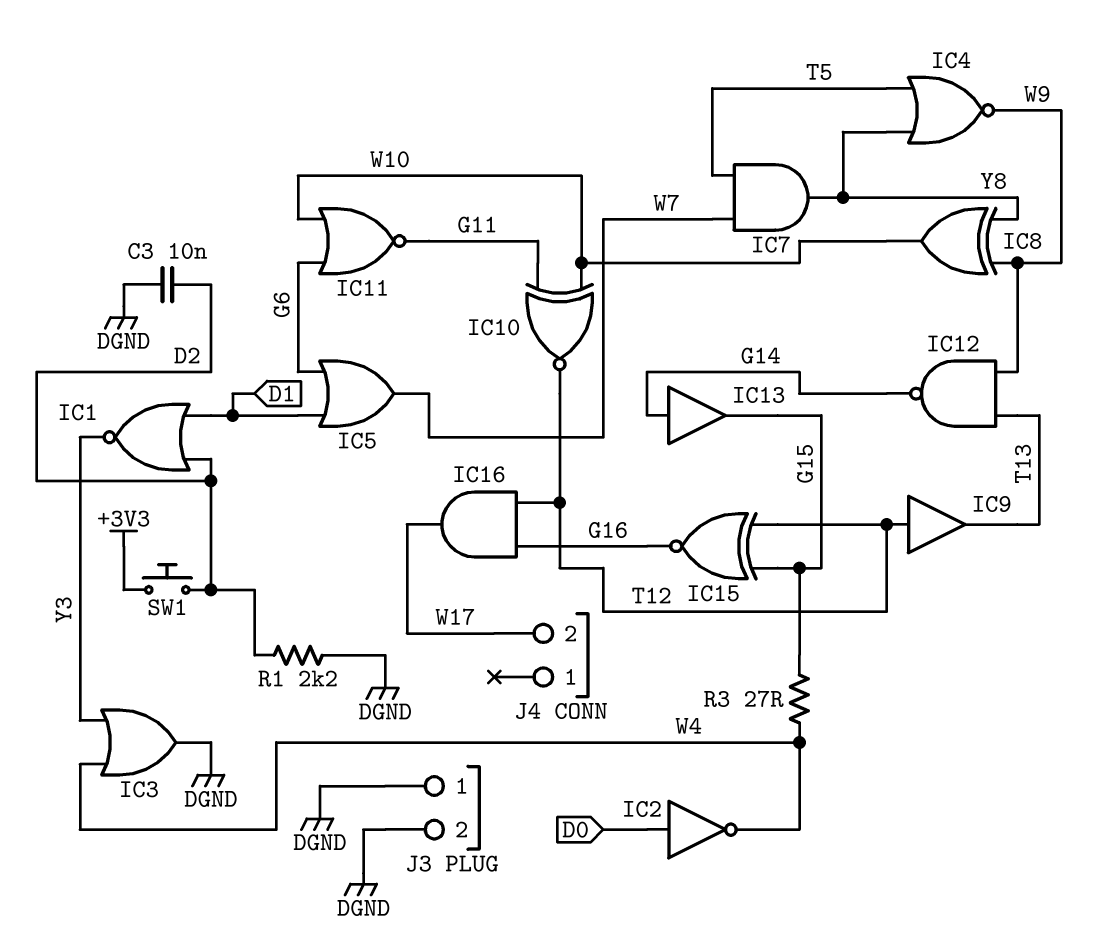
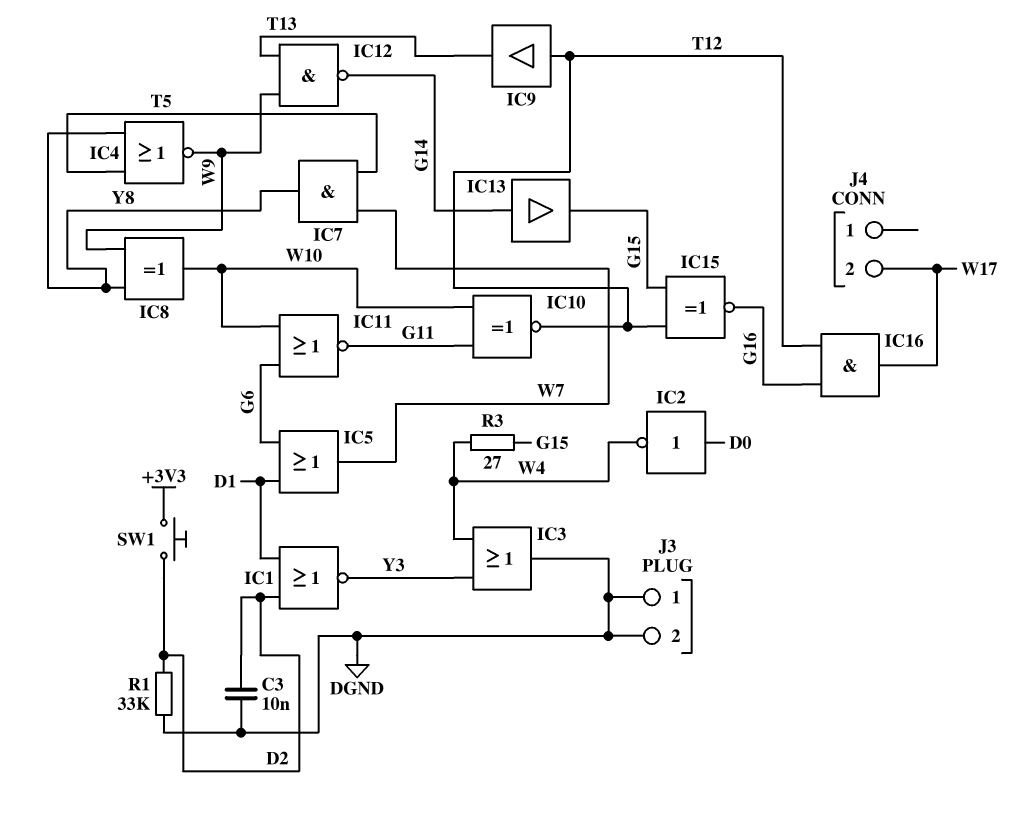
R1: 2.2k (D2, DGND) -> 33k (D2, DGND)

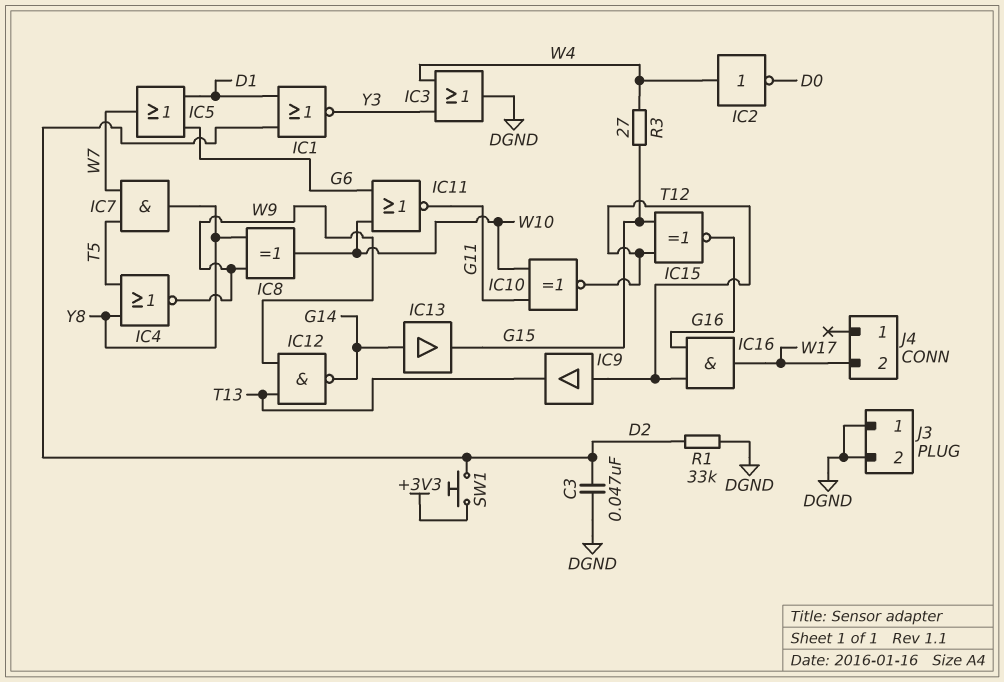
C3: 10nF (D2, DGND) -> 47nF (D2, DGND)
IC2: NOT (in D0, out W4) -> NOT (in W4, out D0)

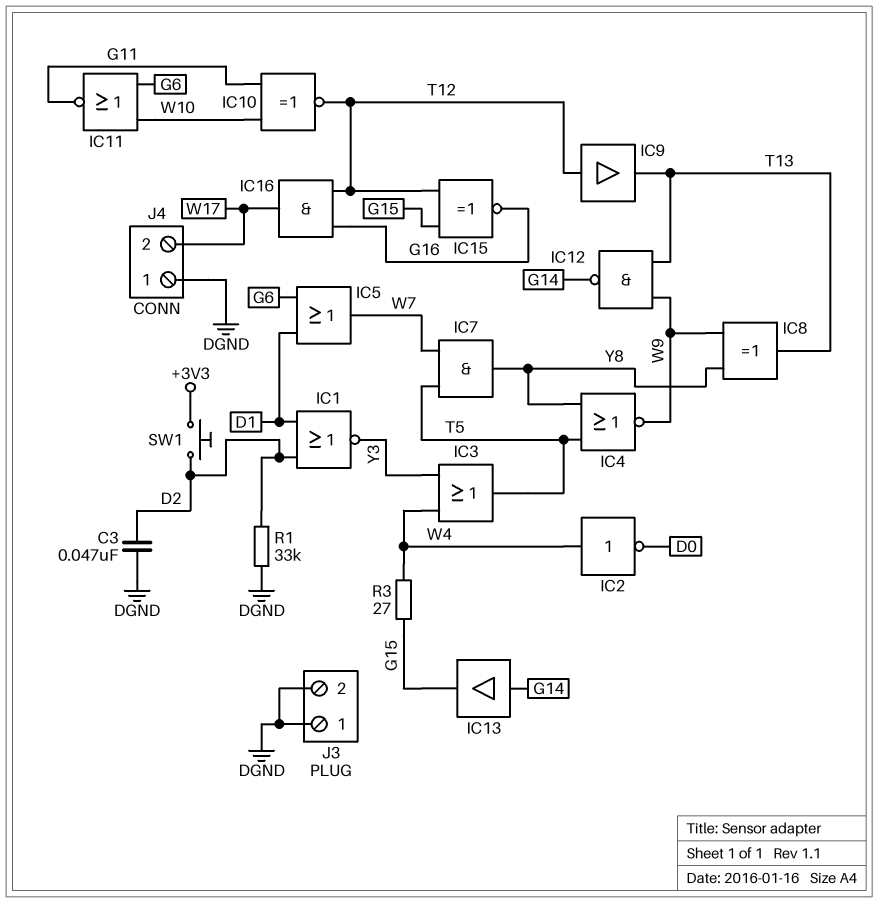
IC3: OR (in W4, in Y3, out DGND) -> OR (in W4, in Y3, out T5)
IC8: XOR (in W9, in Y8, out W10) -> XOR (in W9, in Y8, out T13)
J4 pin 1: none -> DGND

